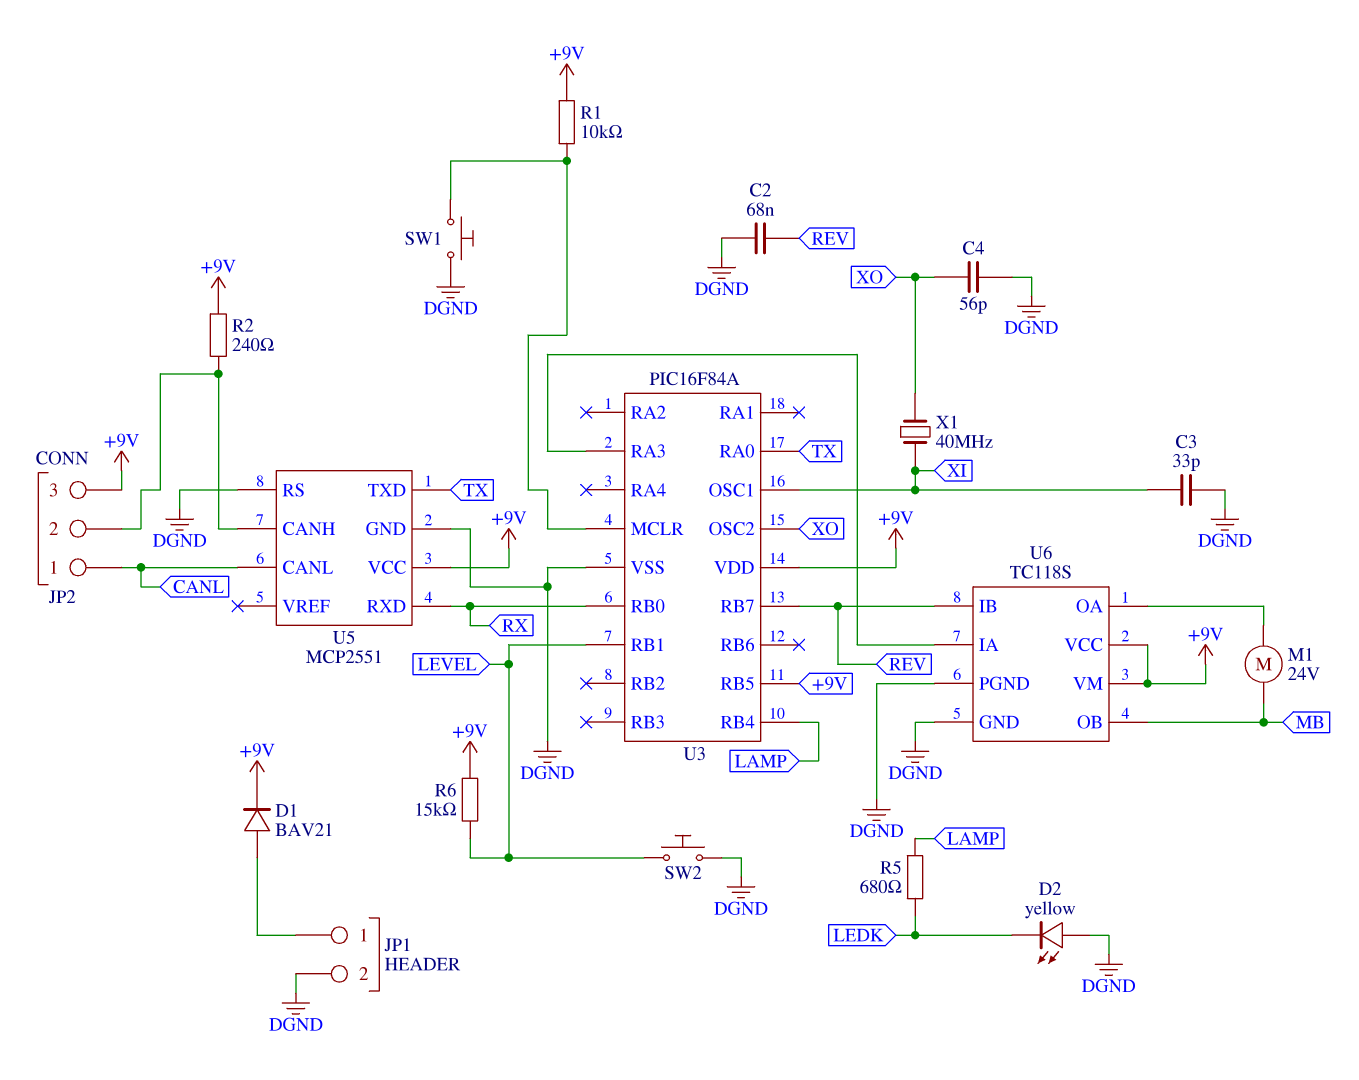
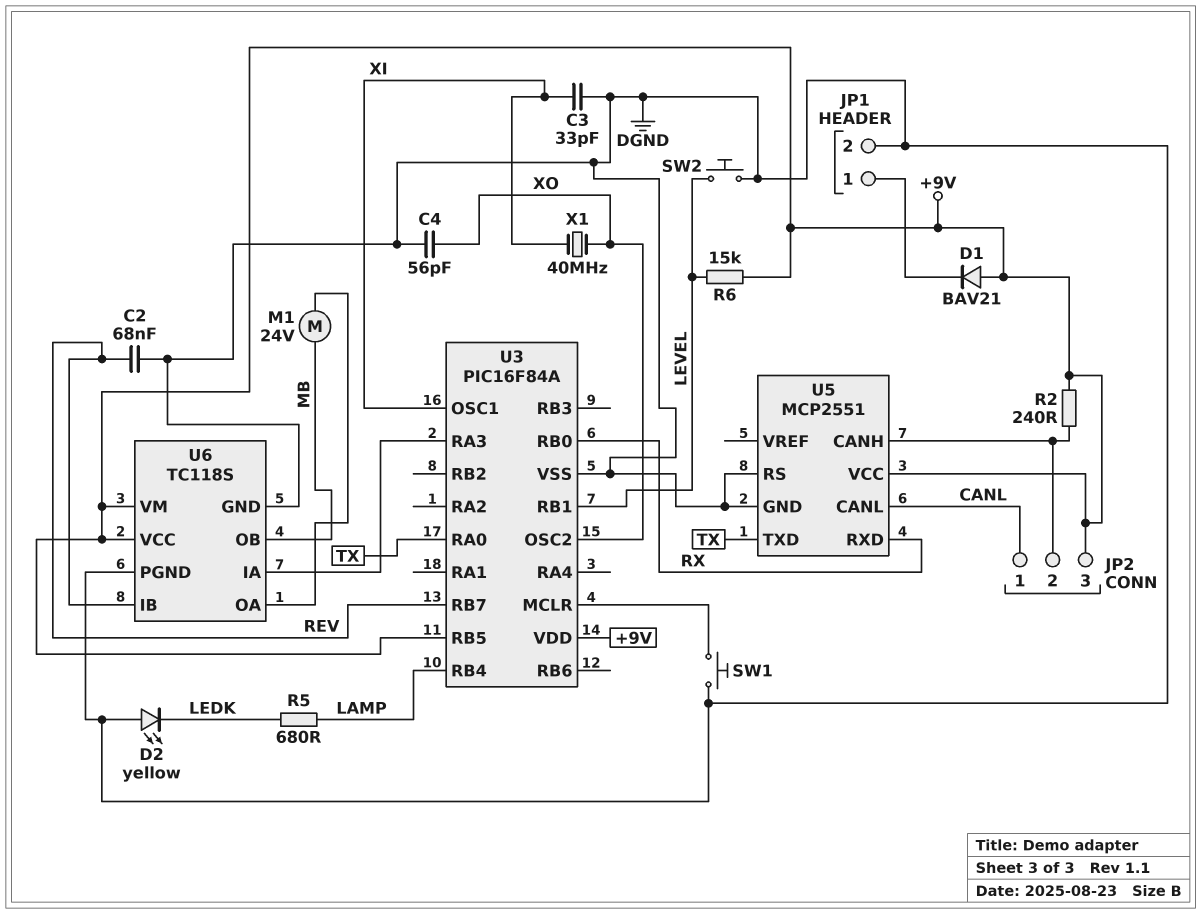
D1: diode BAV21 (A JP1/1, K +9V) -> diode BAV21 (A +9V, K JP1/1)
R1: 10k (+9V, U3/MCLR) -> none

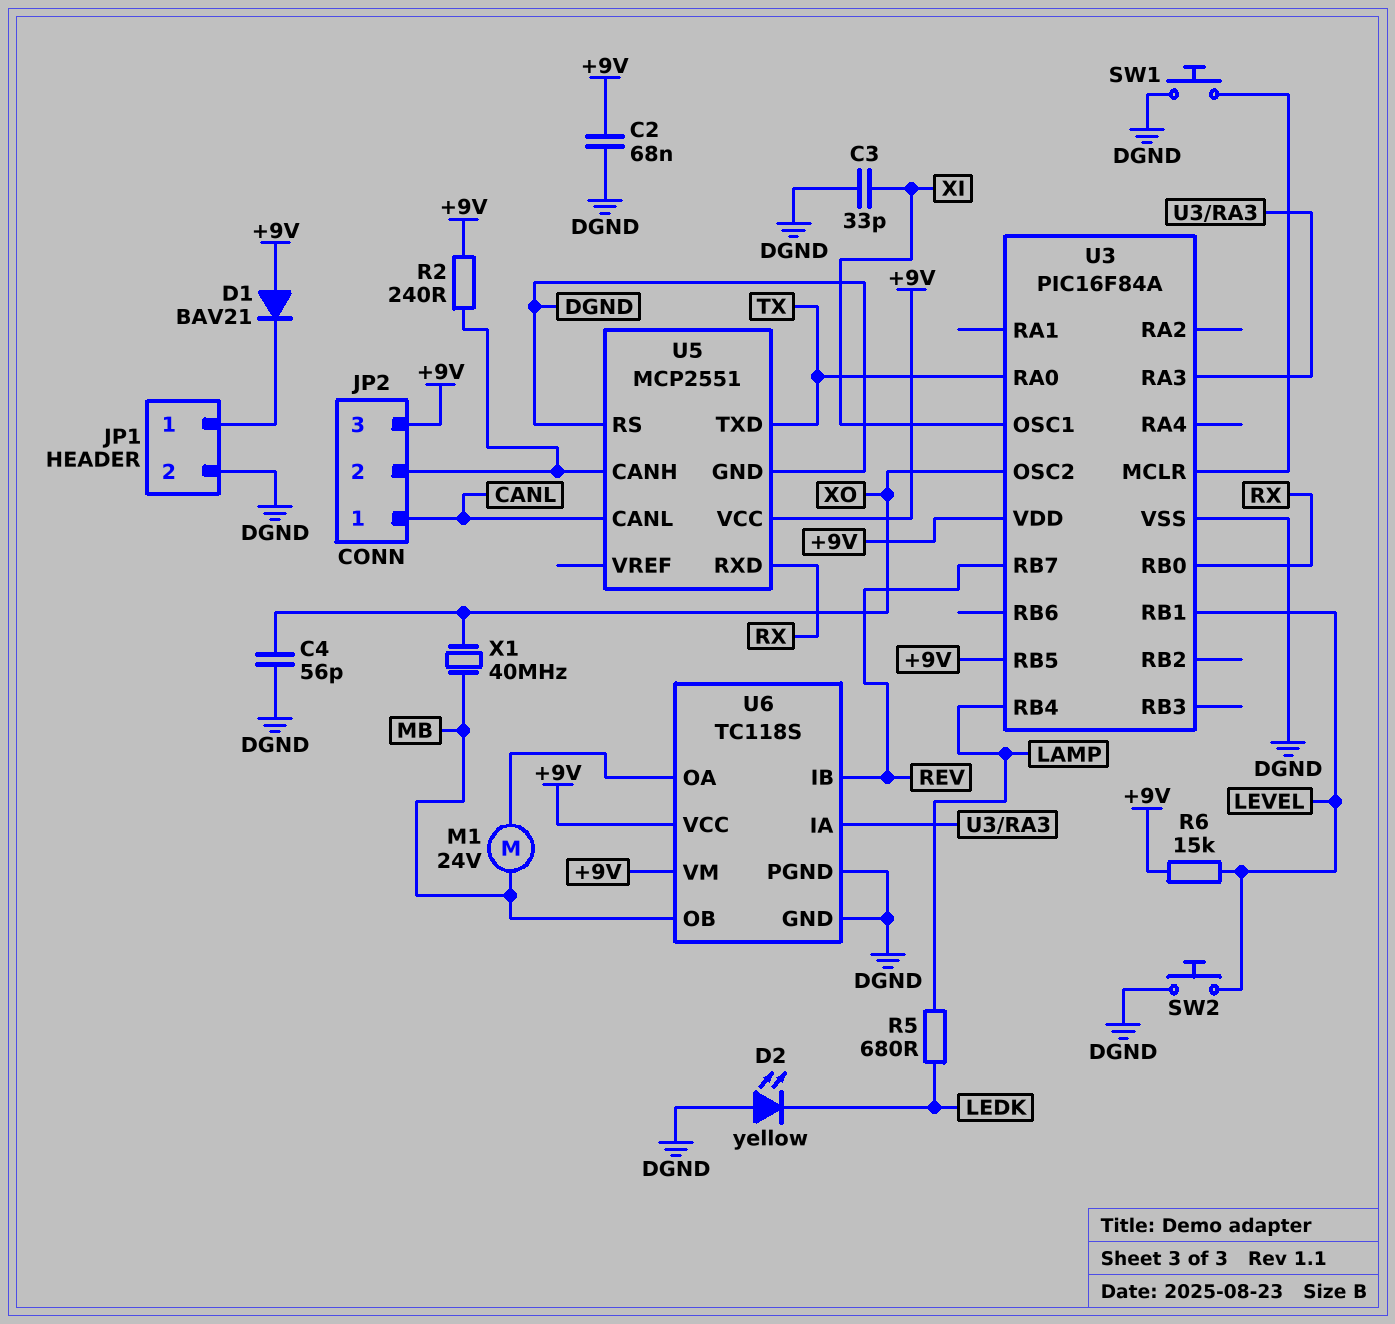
C2: 68nF (DGND, REV) -> 68nF (+9V, DGND)
X1: 40MHz (XI, XO) -> 40MHz (MB, XO)

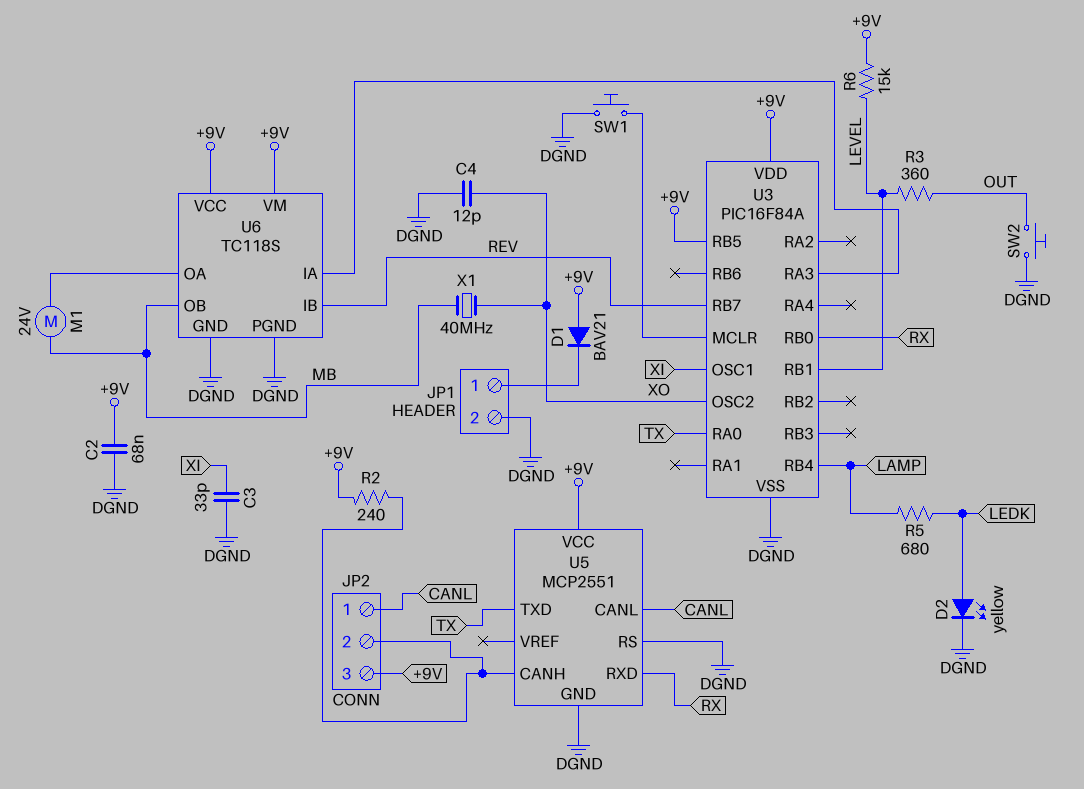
C4: 56pF (DGND, XO) -> 12pF (DGND, XO)
D2: LED yellow (A DGND, K LEDK) -> LED yellow (A LEDK, K DGND)
R3: none -> 360 (LEVEL, OUT)
SW2: button (DGND, LEVEL) -> button (DGND, OUT)

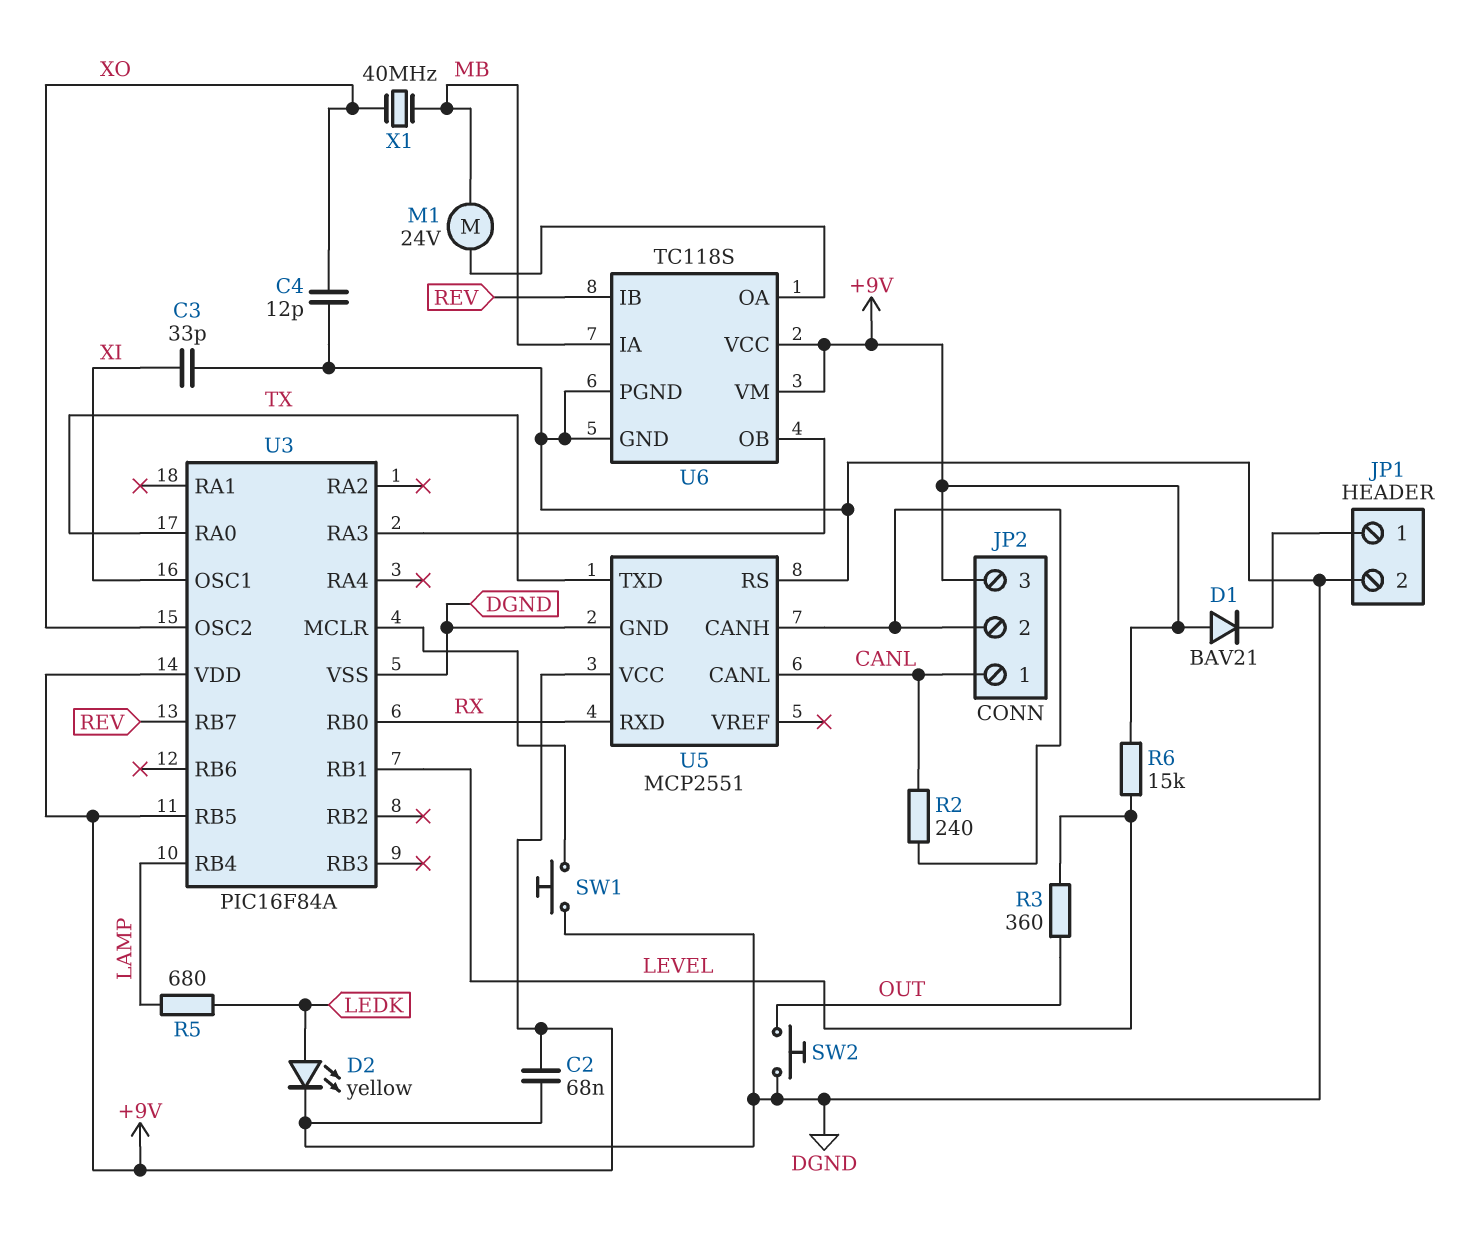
R2: 240 (+9V, JP2/2) -> 240 (CANL, JP2/2)
U6 pin IA: U3/RA3 -> MB
U6 pin OB: MB -> U3/RA3

